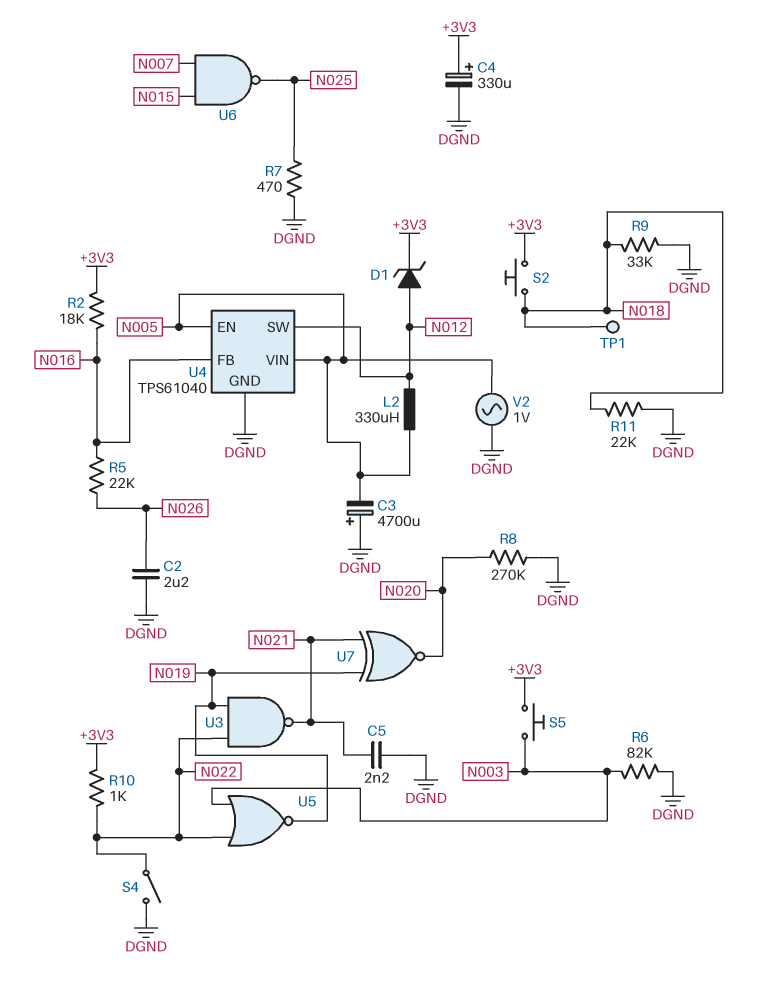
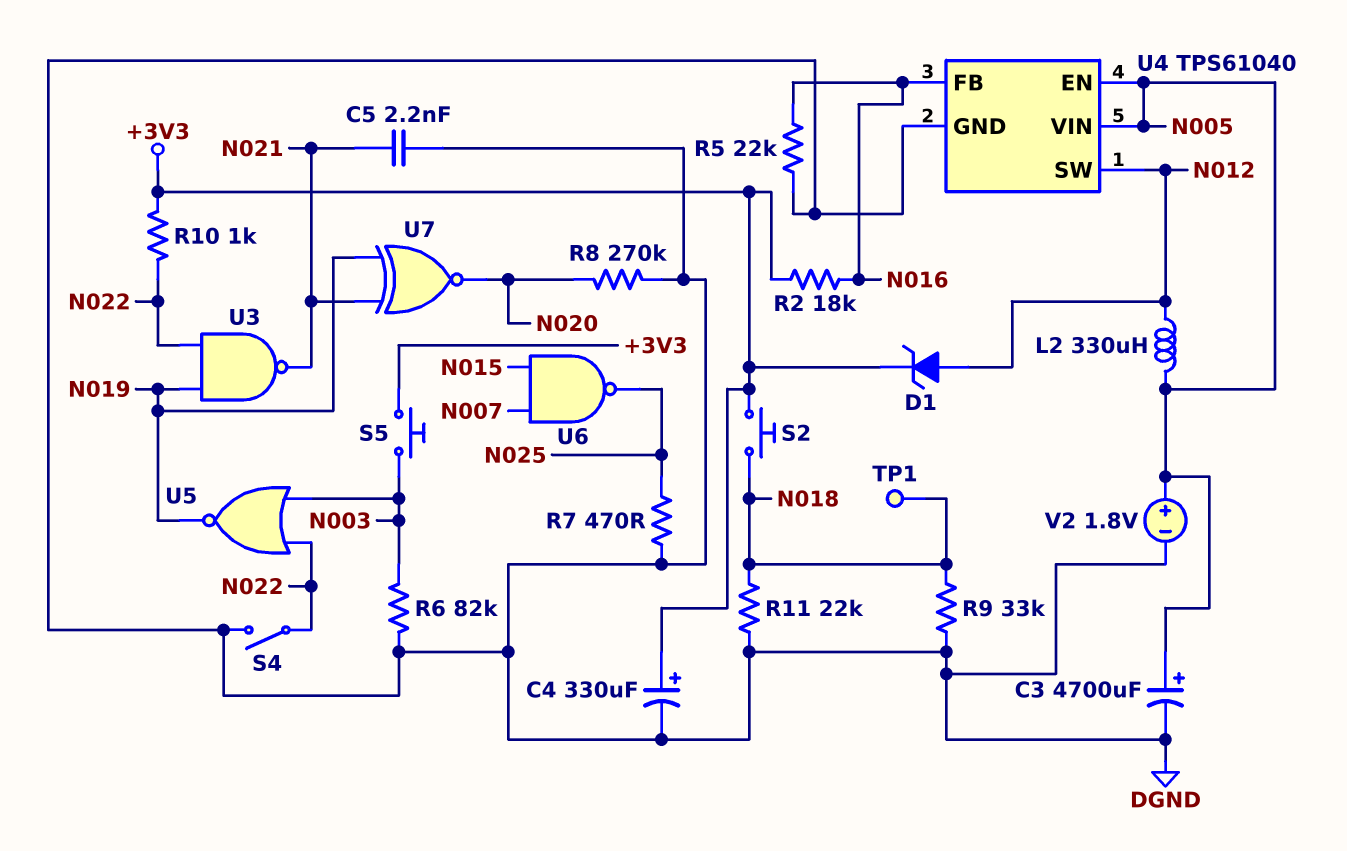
C2: 2.2uF (DGND, N026) -> none
C3: 4700uF (plus DGND, minus N005) -> 4700uF (plus N005, minus DGND)
R5: 22k (N016, N026) -> 22k (DGND, N016)
V2: AC 1V (DGND, N005) -> 1.8V (plus N005, minus DGND)

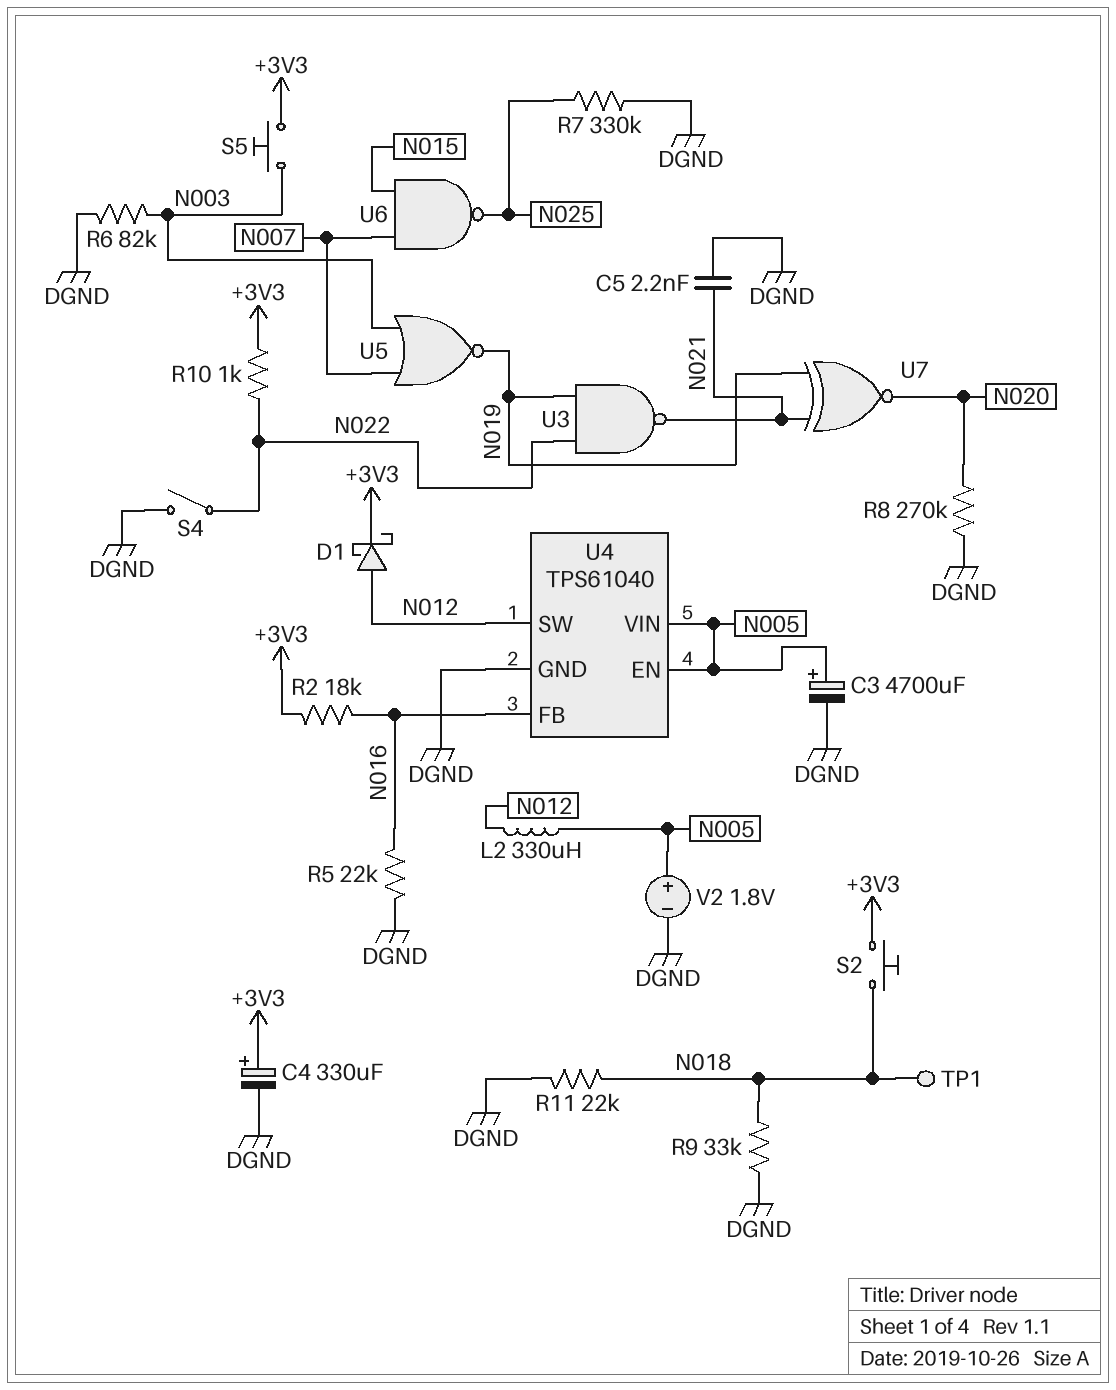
D1: zener (A N012, K +3V3) -> schottky (A N012, K +3V3)
R7: 470 (DGND, N025) -> 330k (DGND, N025)
U5: NOR (in N003, in N022, out N019) -> NOR (in N003, in N007, out N019)

